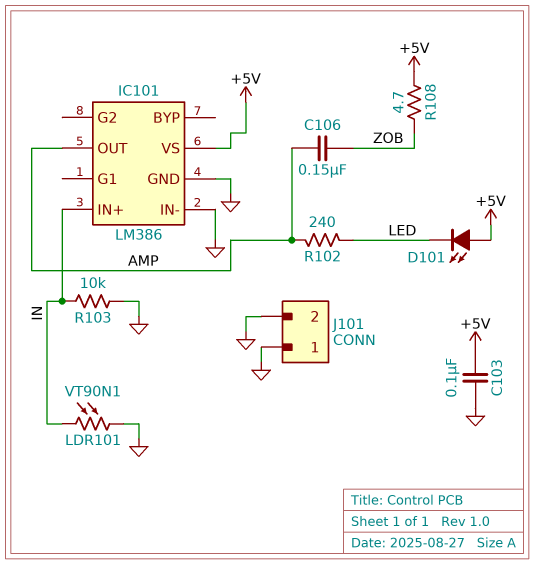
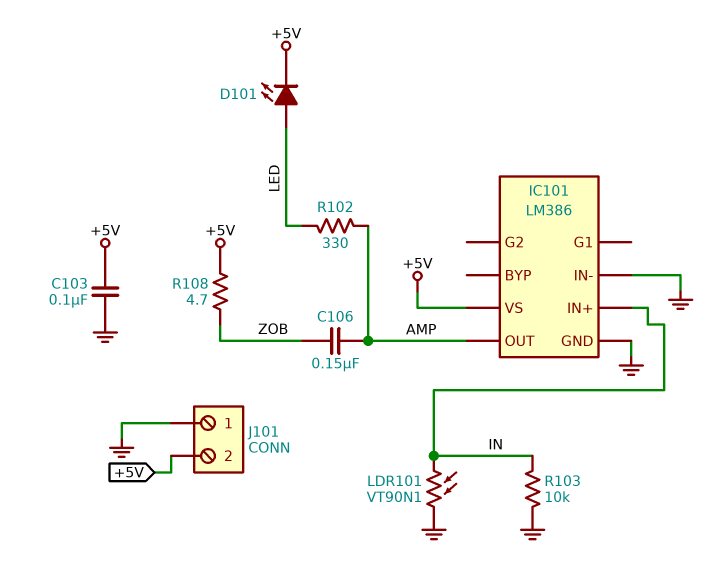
D101: LED (A +5V, K LED) -> LED (A LED, K +5V)
J101 pin 2: GND -> +5V
R102: 240 (AMP, LED) -> 330 (AMP, LED)

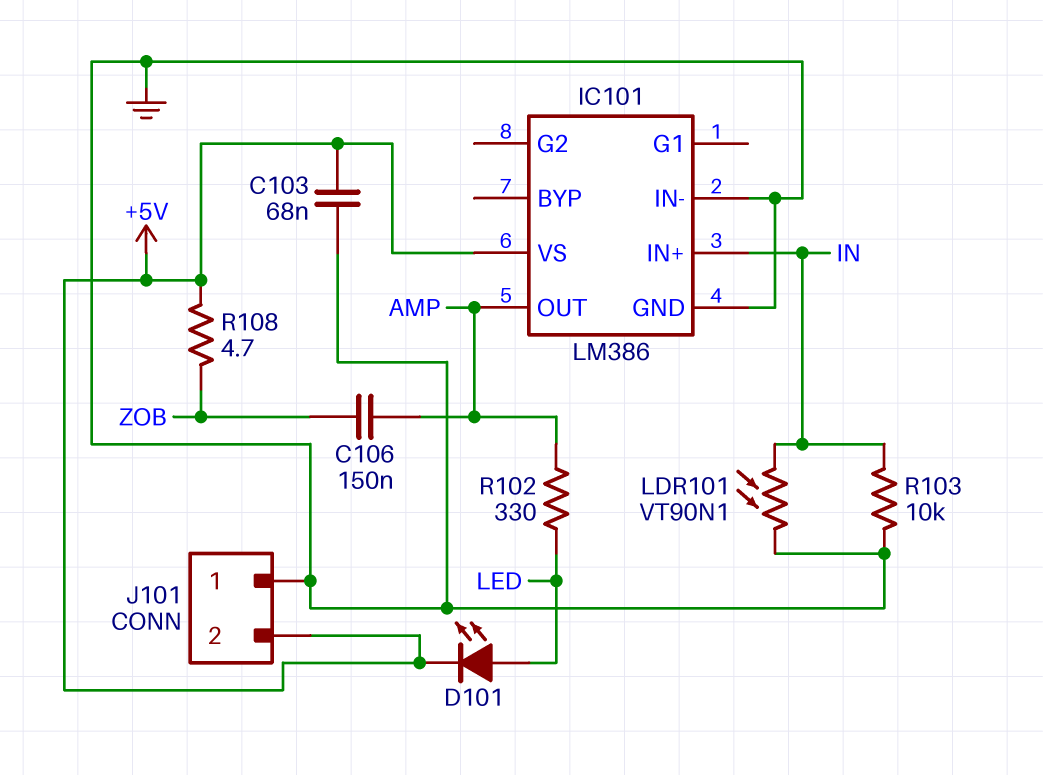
C103: 100nF (+5V, GND) -> 68nF (+5V, GND)

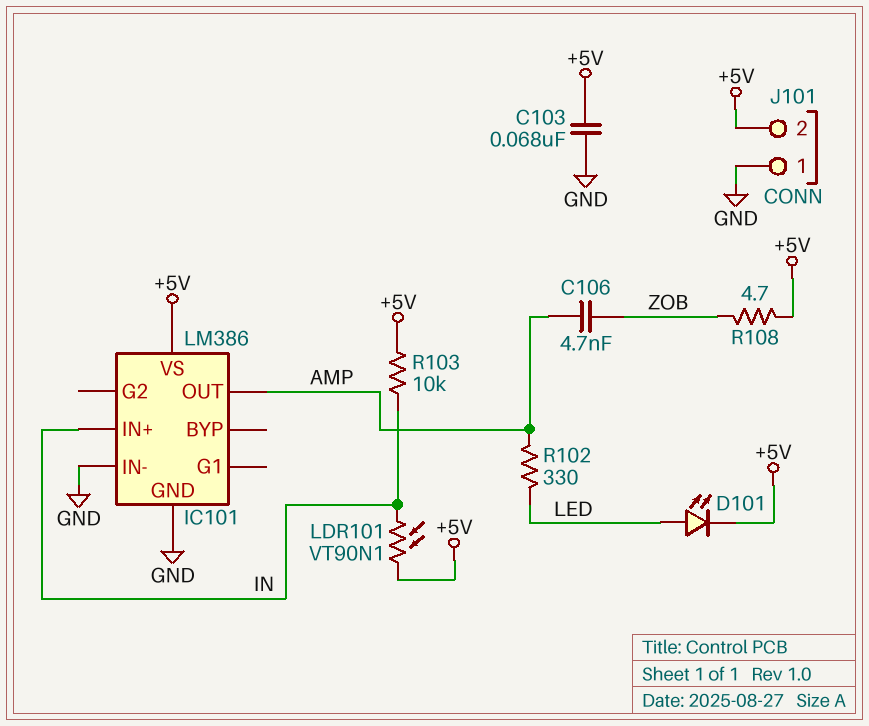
C106: 150nF (AMP, ZOB) -> 4.7nF (AMP, ZOB)
LDR101: VT90N1 (GND, IN) -> VT90N1 (+5V, IN)
R103: 10k (GND, IN) -> 10k (+5V, IN)

